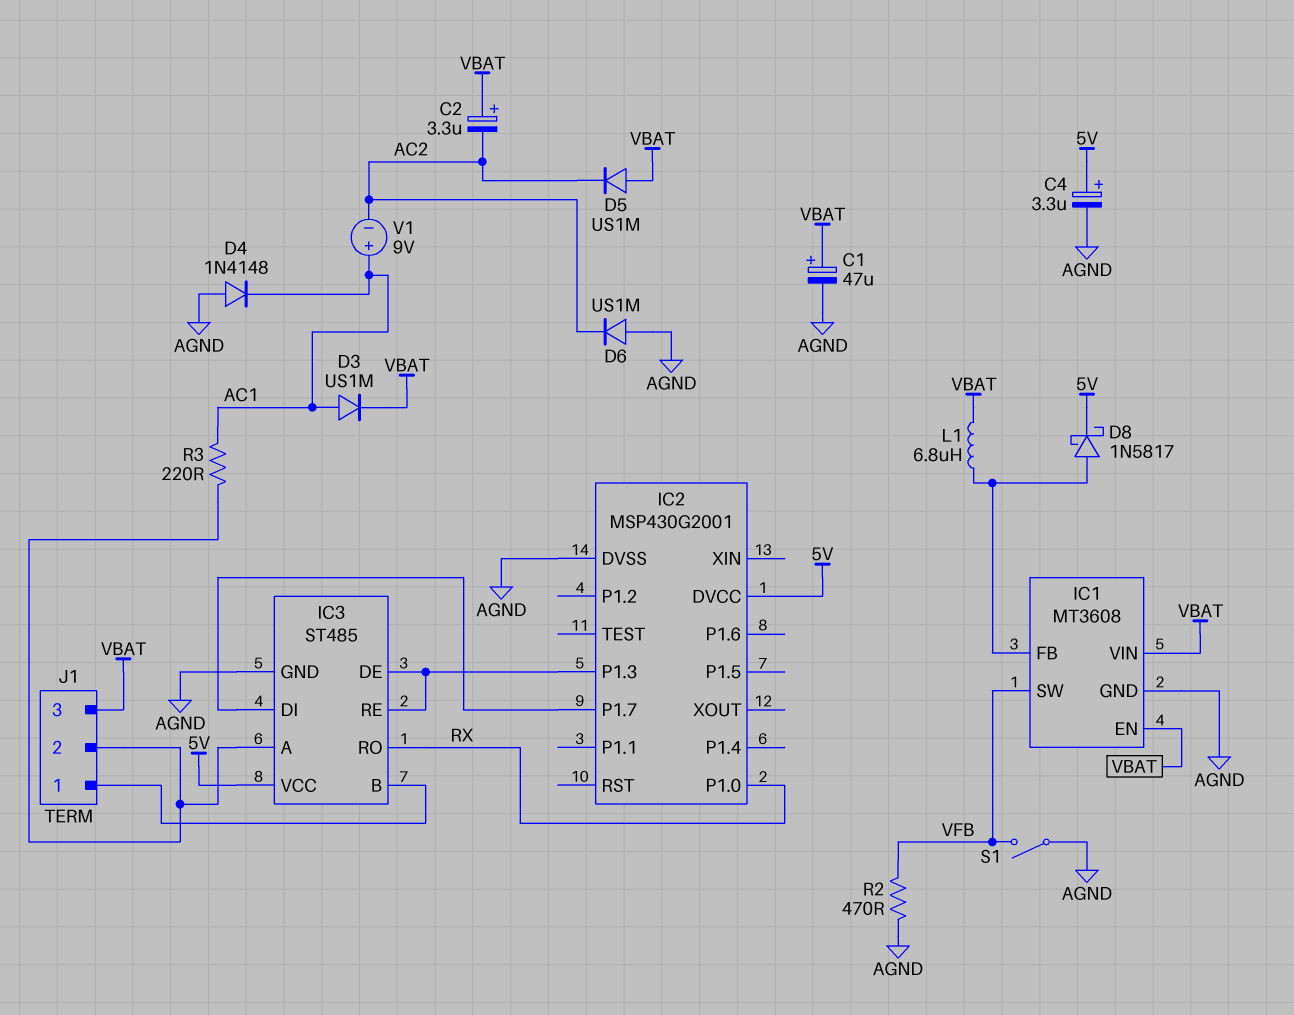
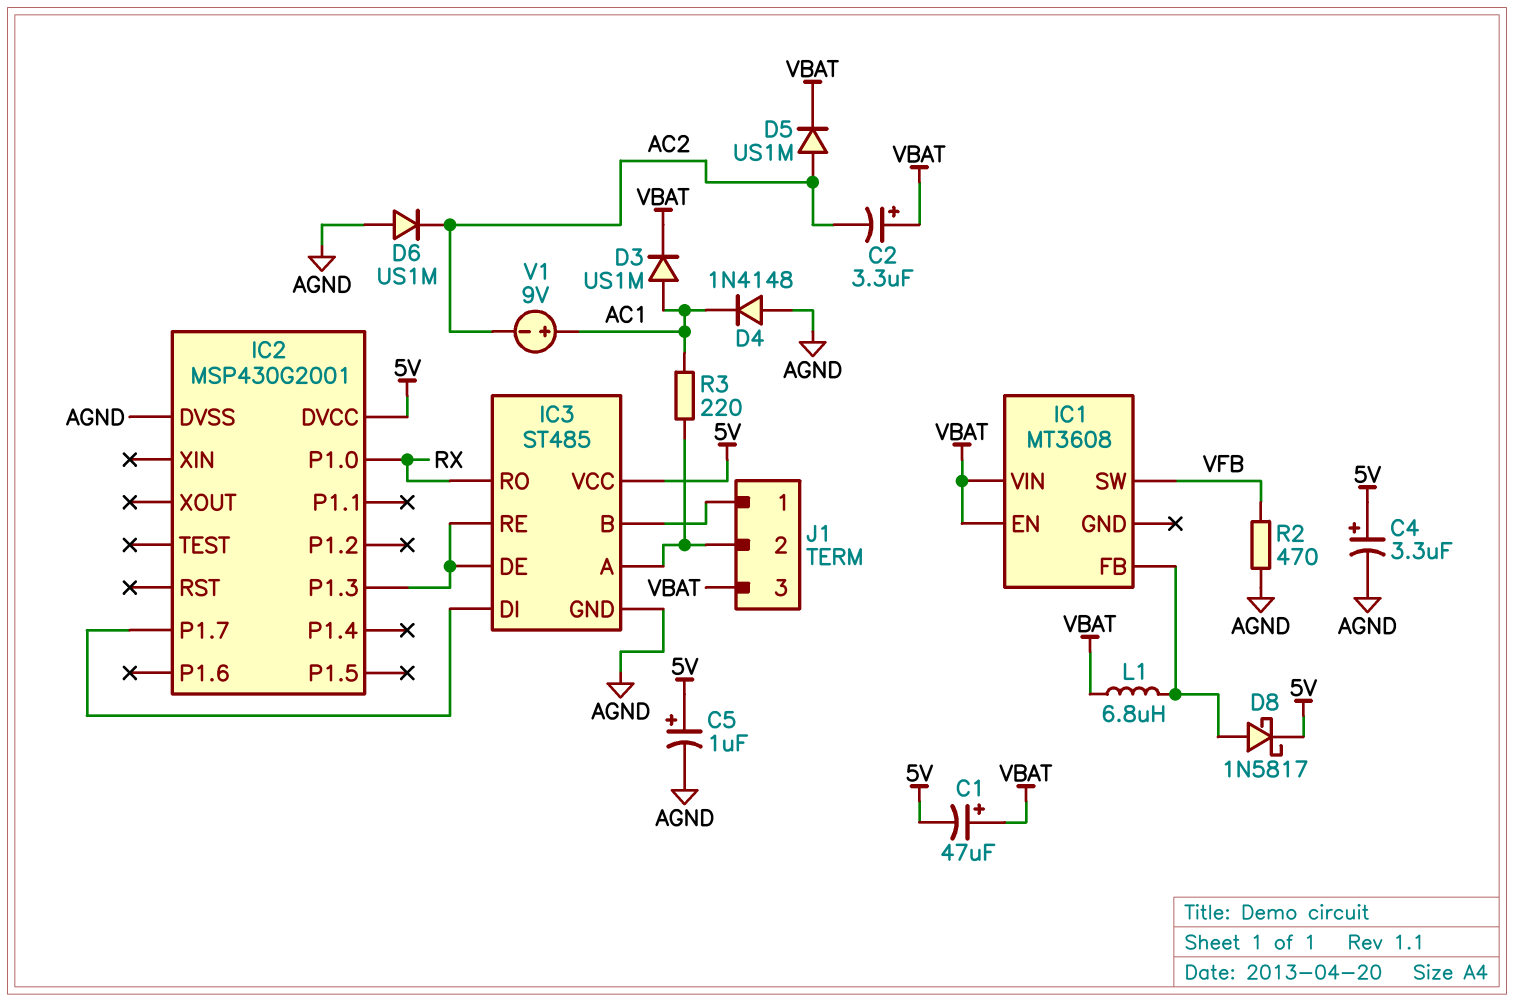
C1: 47uF (plus VBAT, minus AGND) -> 47uF (plus VBAT, minus 5V)
C5: none -> 1uF (plus 5V, minus AGND)
D5: diode US1M (A VBAT, K AC2) -> diode US1M (A AC2, K VBAT)
IC1 pin GND: AGND -> none
S1: switch (AGND, VFB) -> none

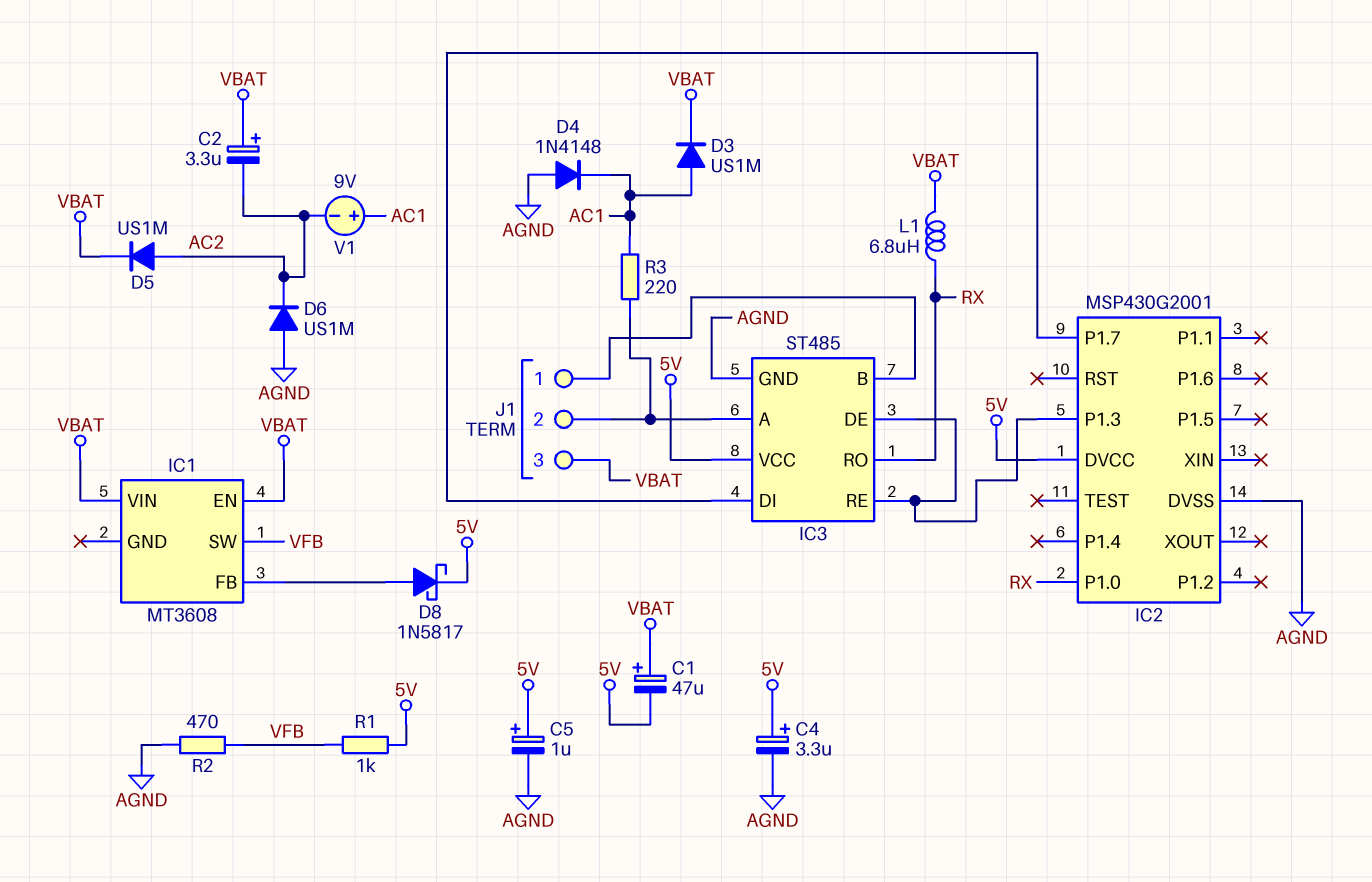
L1: 6.8uH (IC1/FB, VBAT) -> 6.8uH (RX, VBAT)
R1: none -> 1k (5V, VFB)

